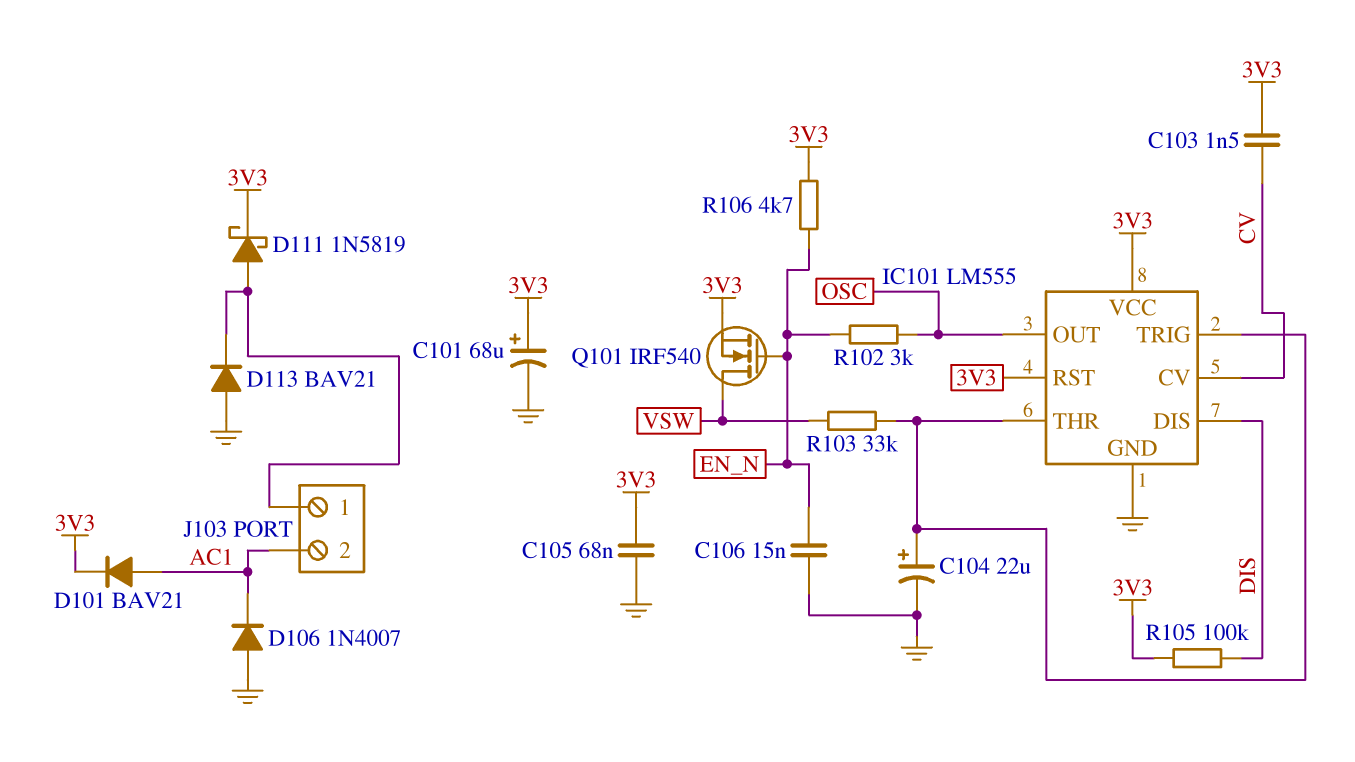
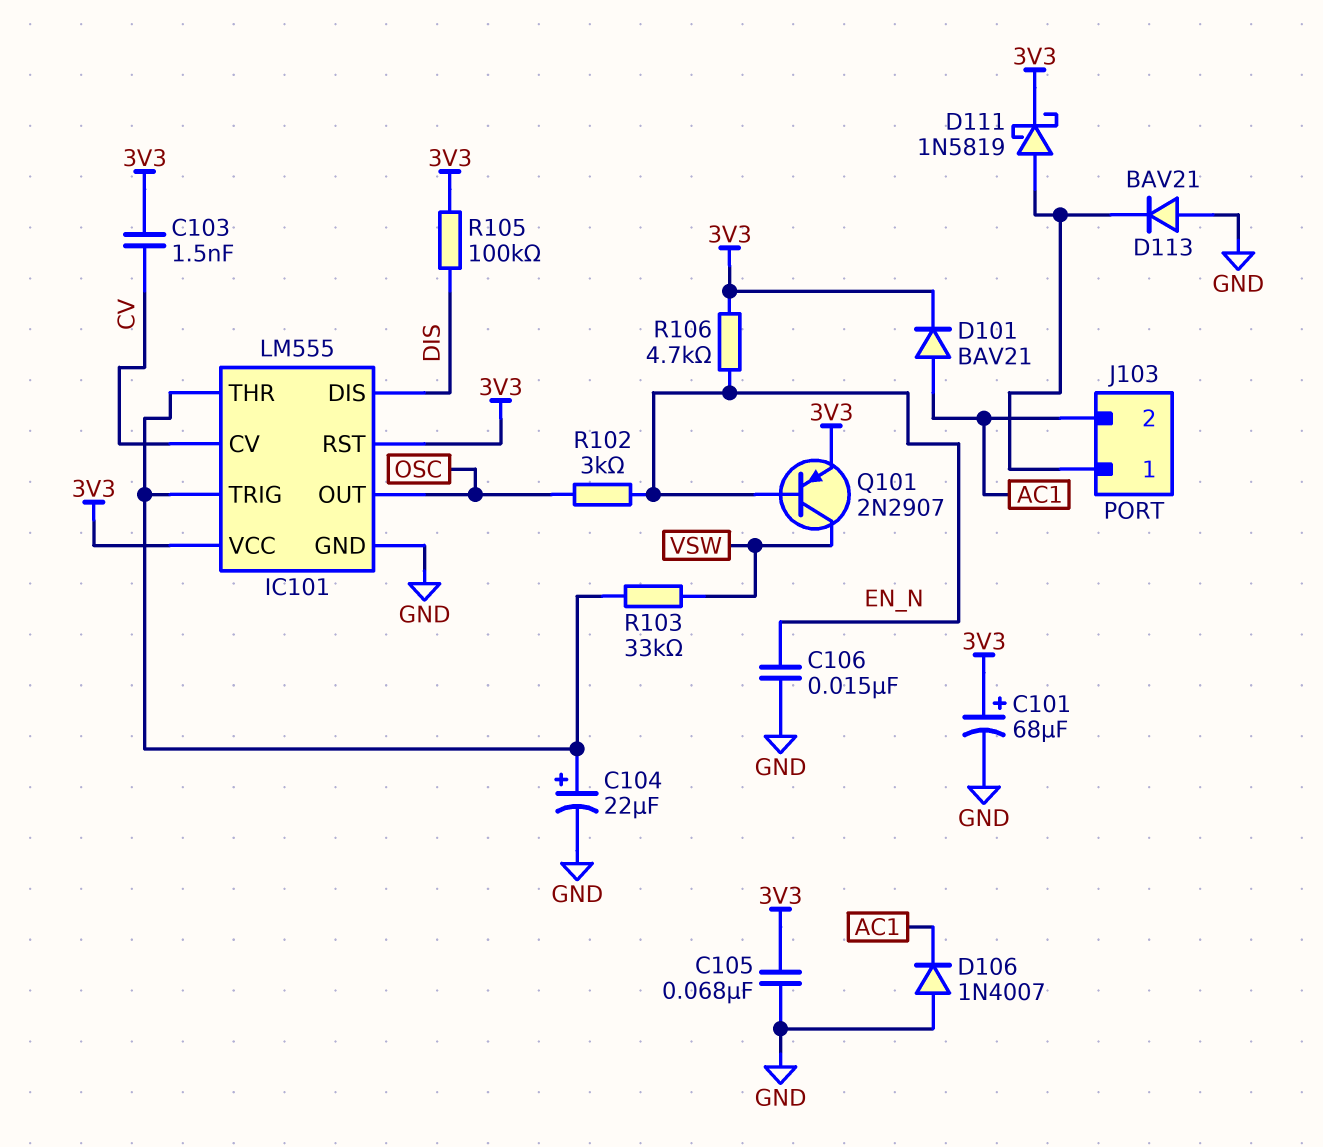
Q101: NMOS IRF540 (G EN_N, D VSW, S 3V3) -> PNP 2N2907 (B EN_N, C VSW, E 3V3)

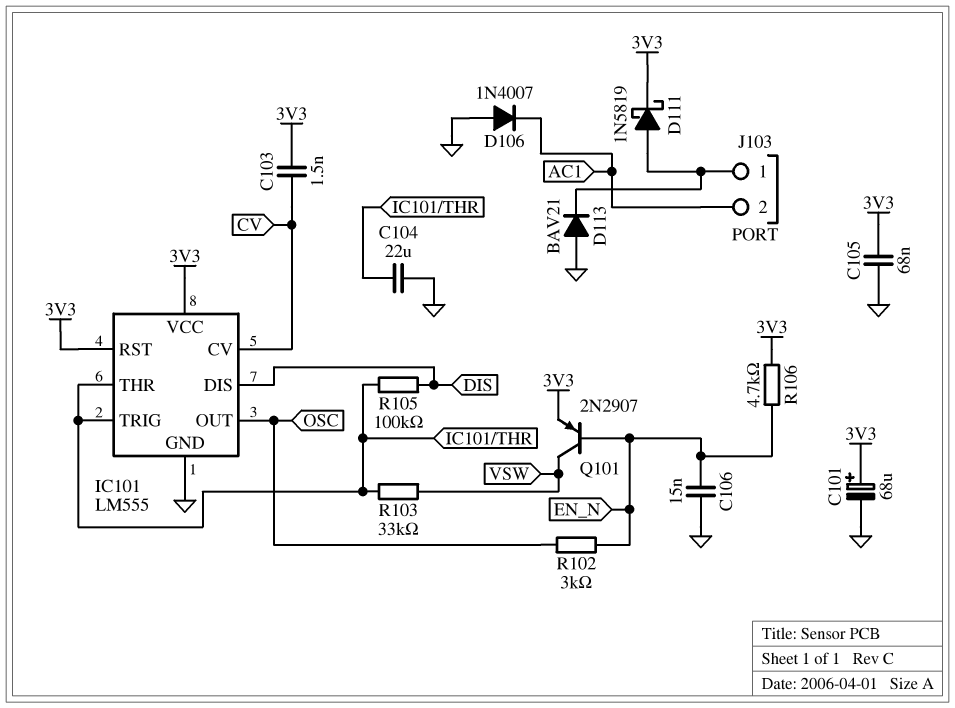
C104: 22uF (plus IC101/THR, minus GND) -> 22uF (GND, IC101/THR)
D101: diode BAV21 (A AC1, K 3V3) -> none
R105: 100k (3V3, DIS) -> 100k (DIS, IC101/THR)

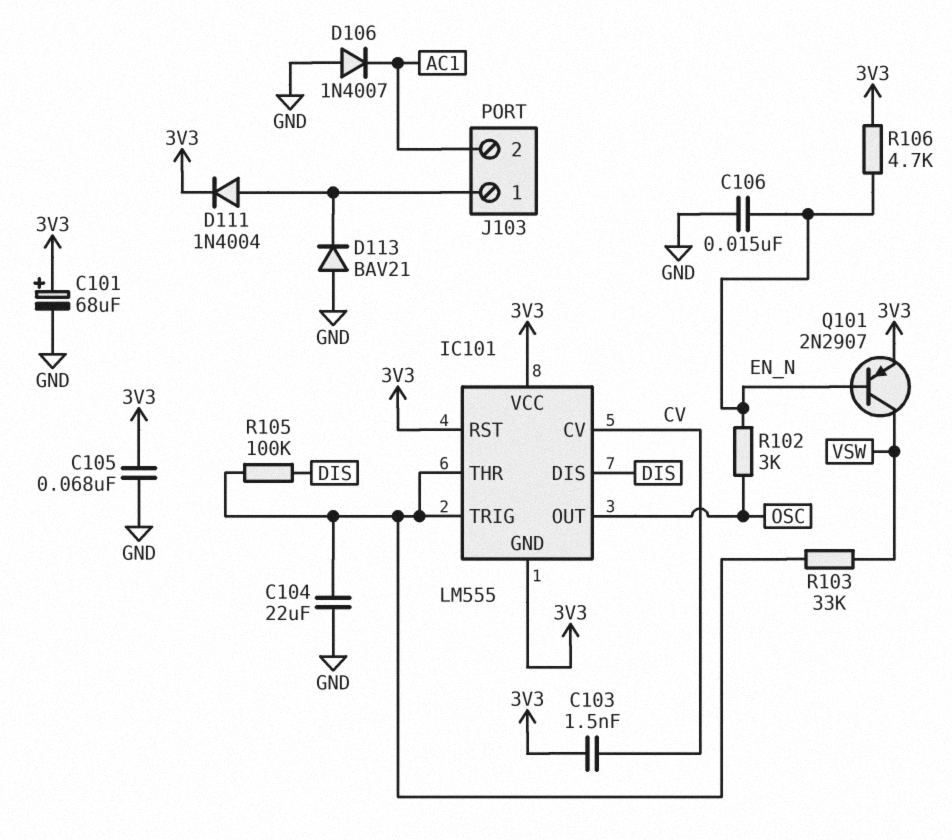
D111: schottky 1N5819 (A J103/1, K 3V3) -> diode 1N4004 (A J103/1, K 3V3)
IC101 pin GND: GND -> 3V3

